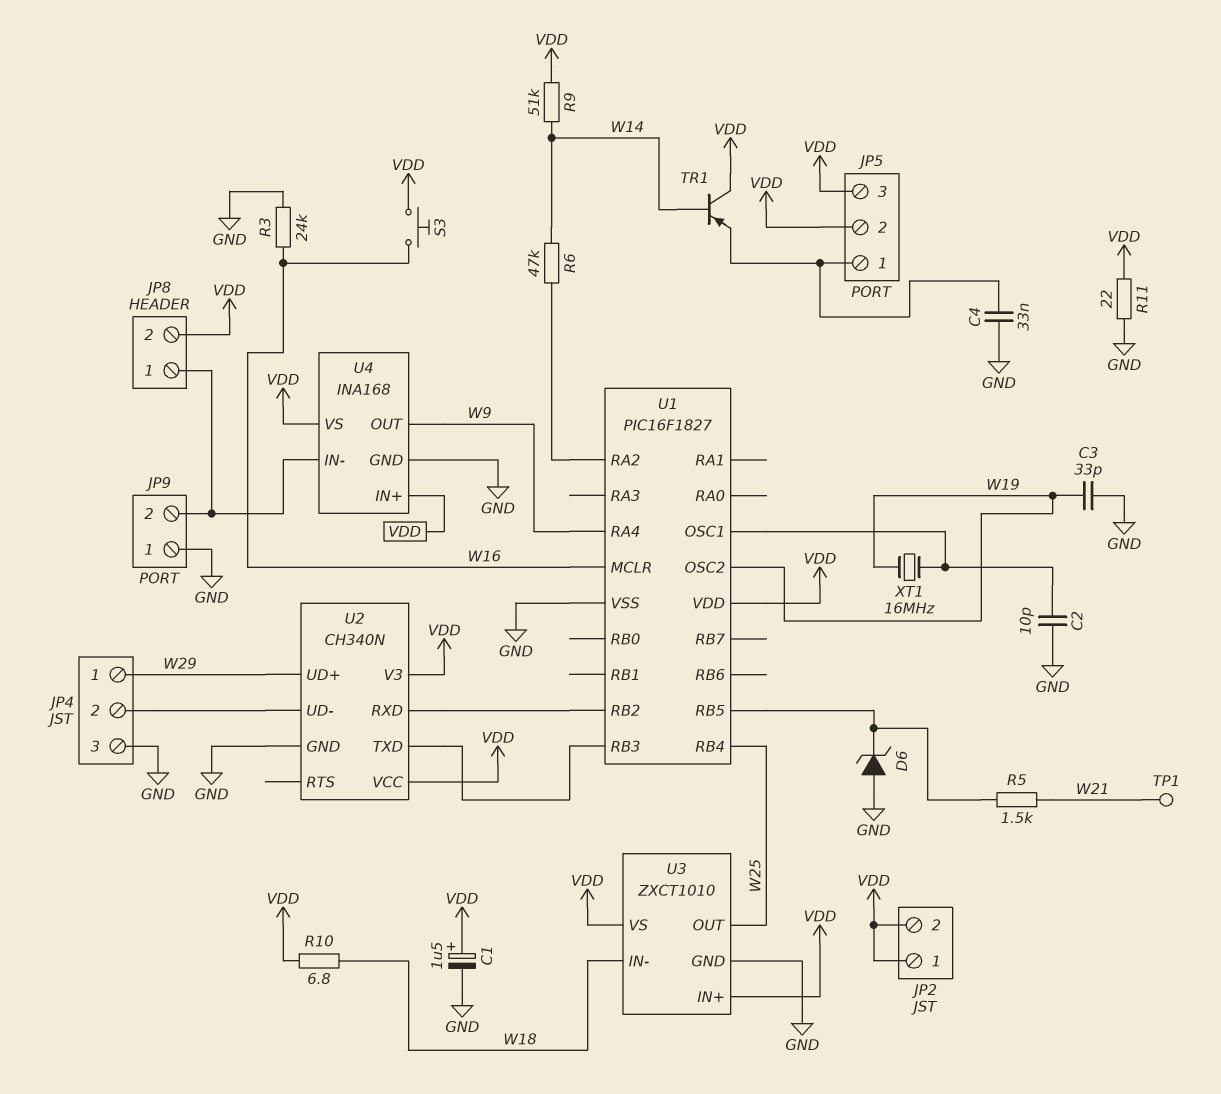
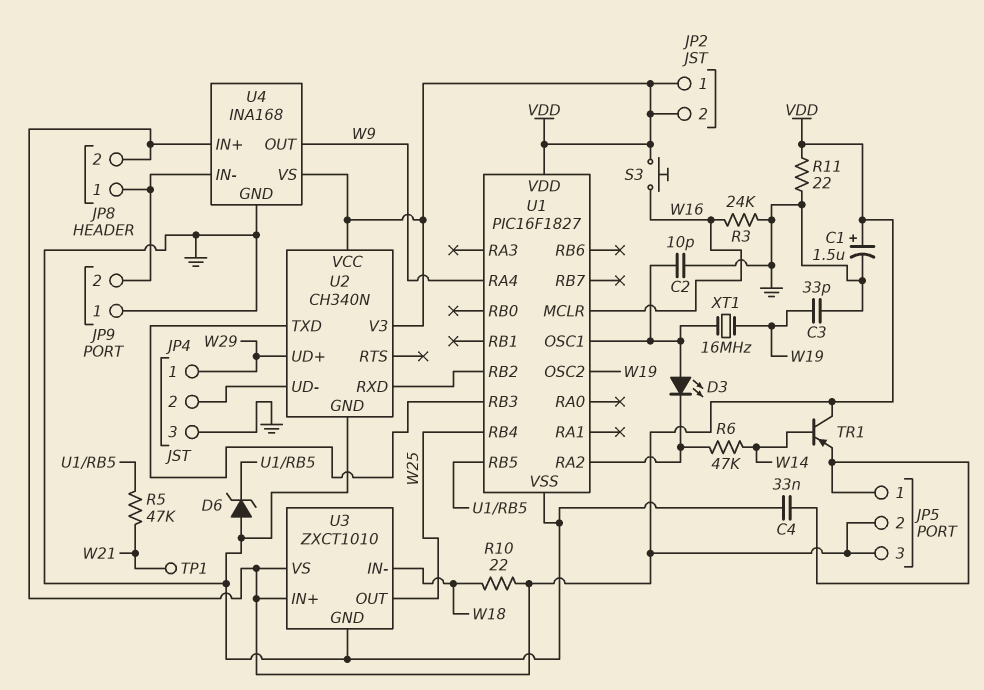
D3: none -> LED (A U1/OSC1, K U1/RA2)
R5: 1.5k (U1/RB5, W21) -> 47k (U1/RB5, W21)
R9: 51k (VDD, W14) -> none
R10: 6.8 (VDD, W18) -> 22 (VDD, W18)

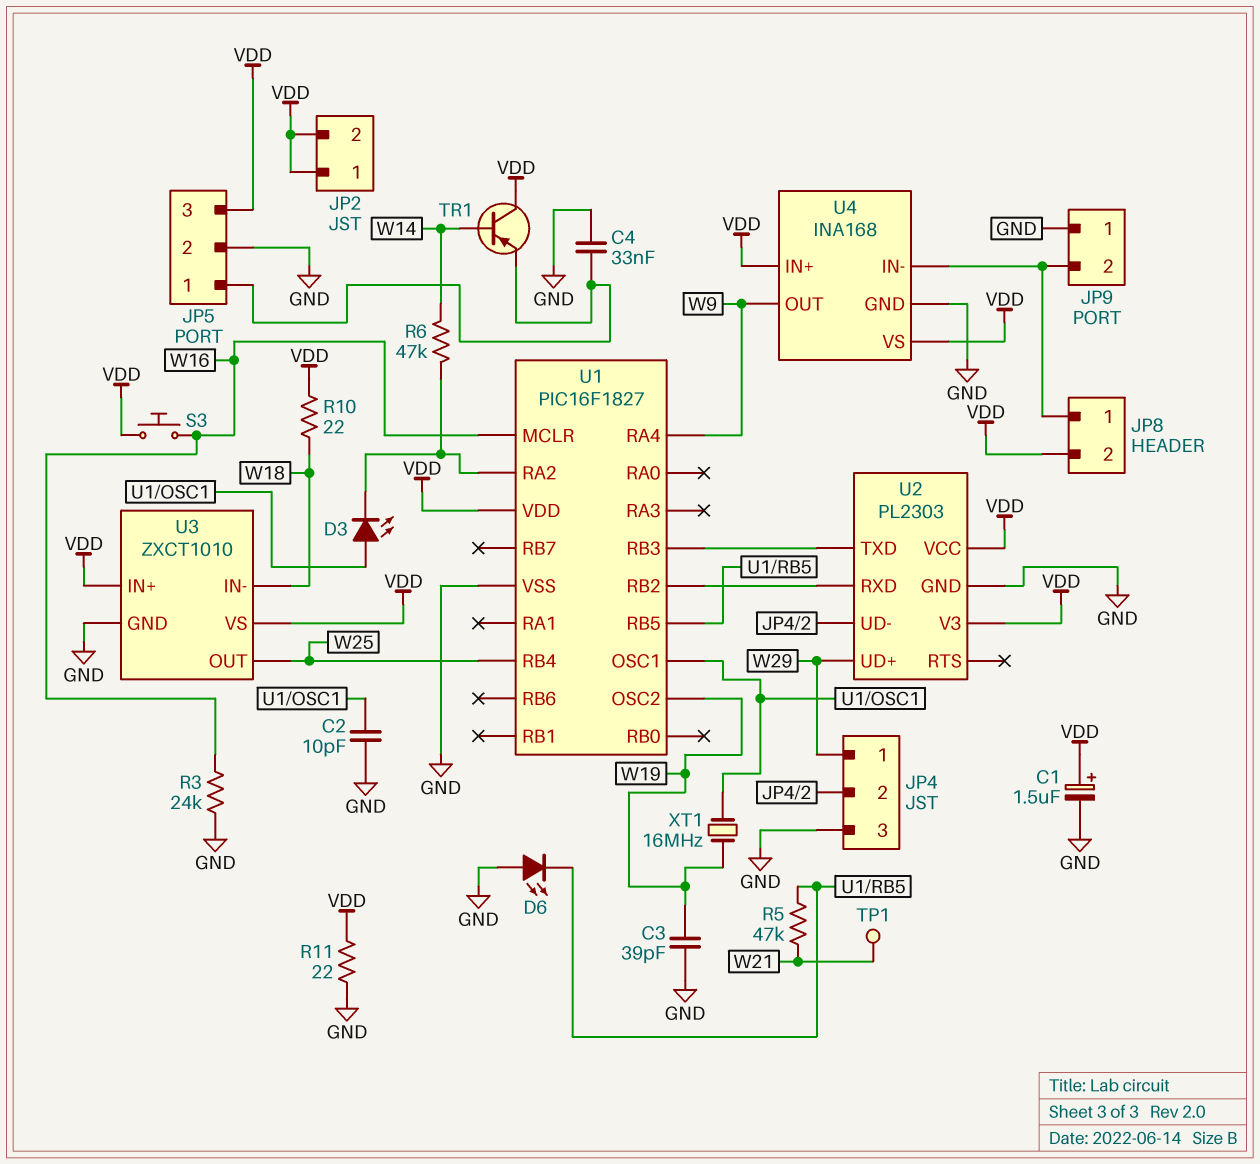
C3: 33pF (GND, W19) -> 39pF (GND, W19)
D6: zener (A GND, K U1/RB5) -> LED (A GND, K U1/RB5)
JP5 pin 2: VDD -> GND
U2: CH340N -> PL2303

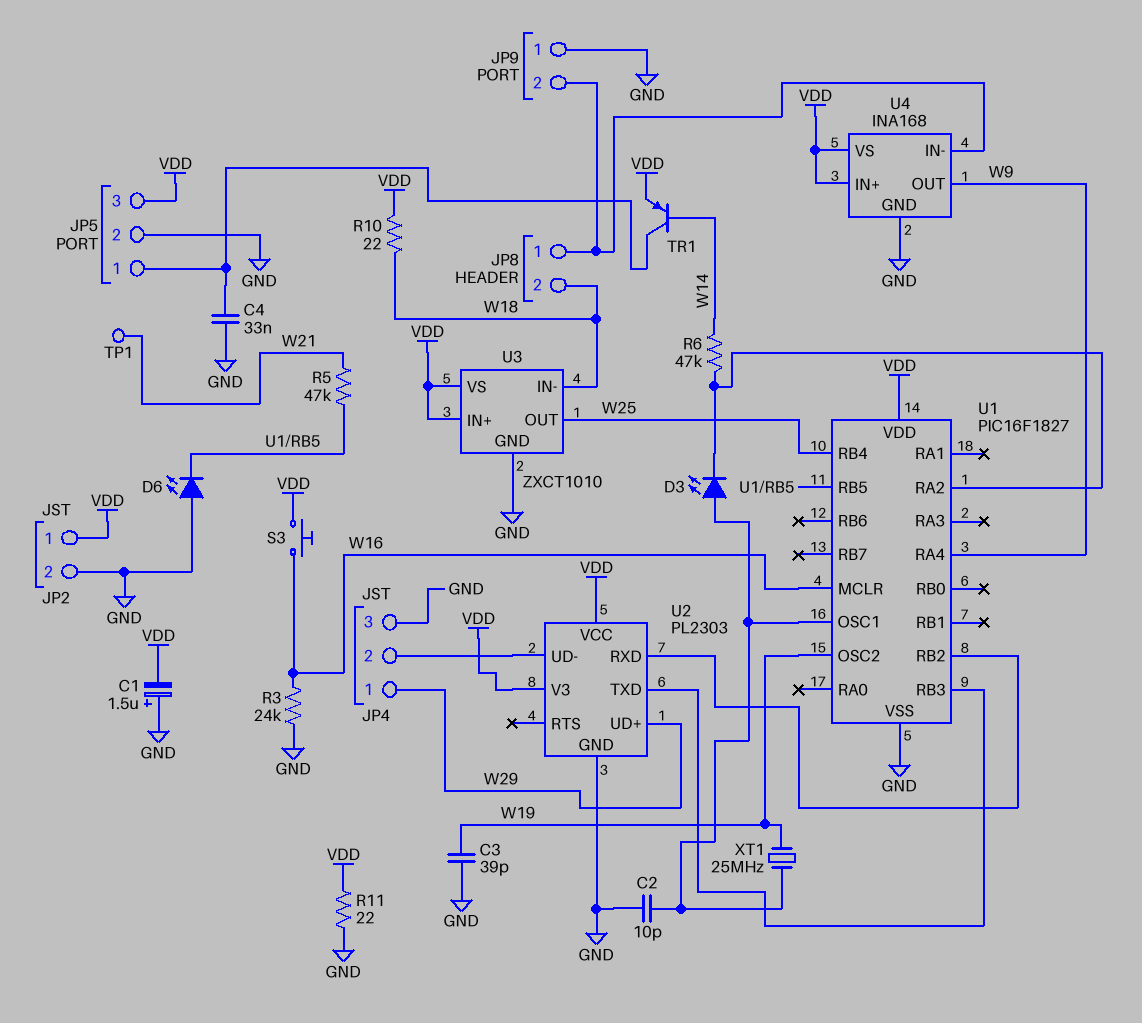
C1: 1.5uF (plus VDD, minus GND) -> 1.5uF (plus GND, minus VDD)
JP2 pin 2: VDD -> GND
JP8 pin 2: VDD -> W18
TR1: PNP (B W14, C VDD, E JP5/1) -> PNP (B W14, C JP5/1, E VDD)
XT1: 16MHz (U1/OSC1, W19) -> 25MHz (U1/OSC1, W19)

